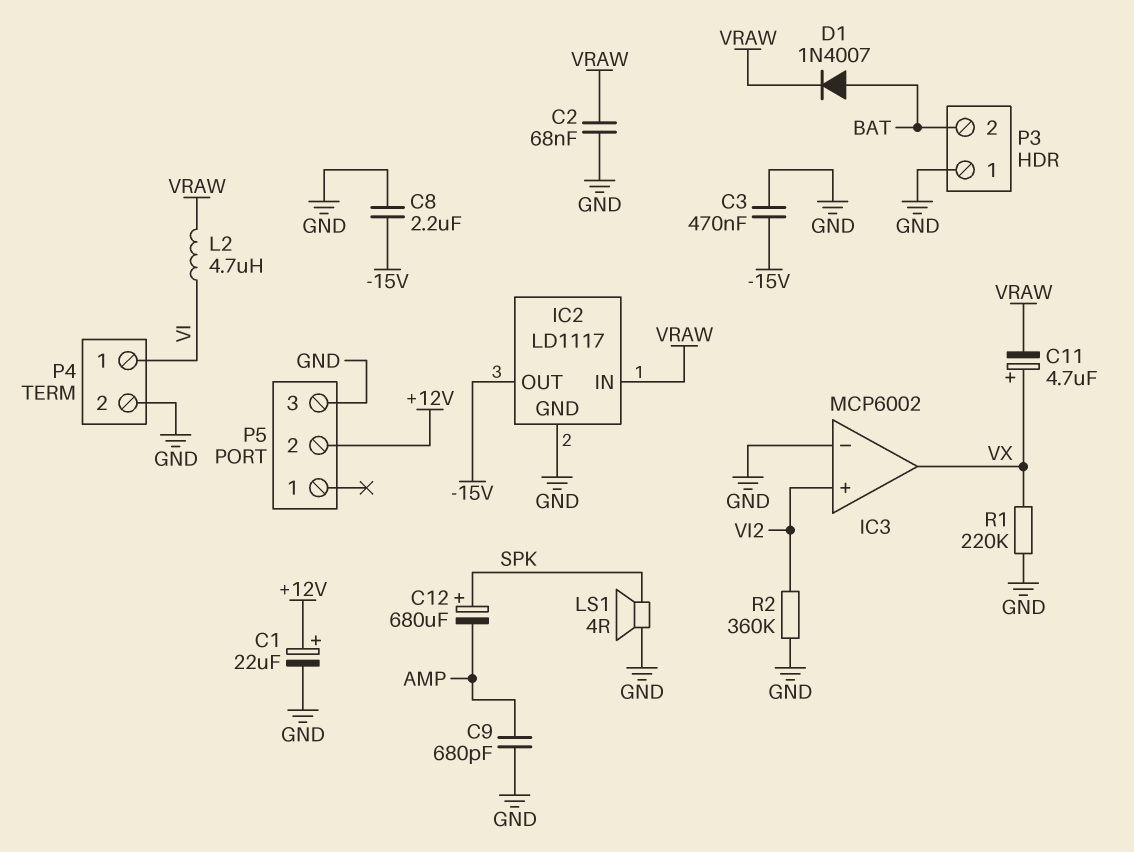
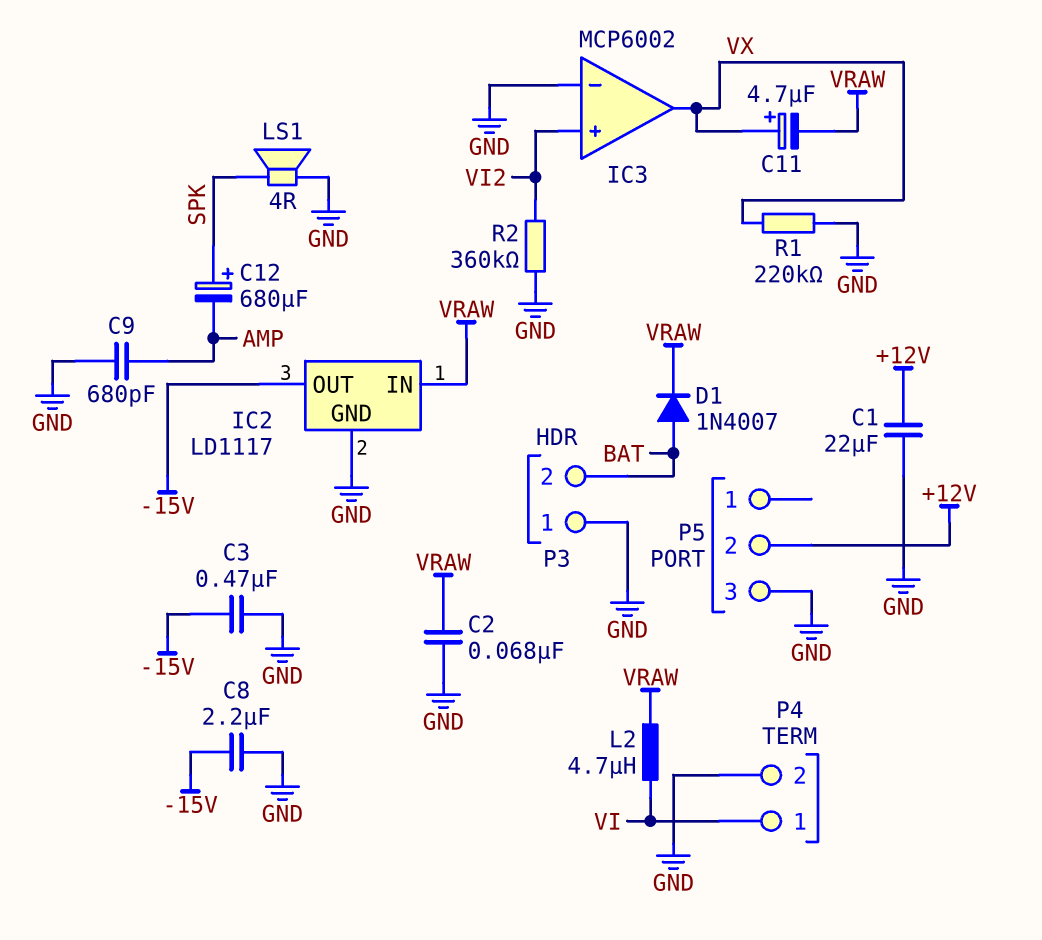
C1: 22uF (plus +12V, minus GND) -> 22uF (+12V, GND)

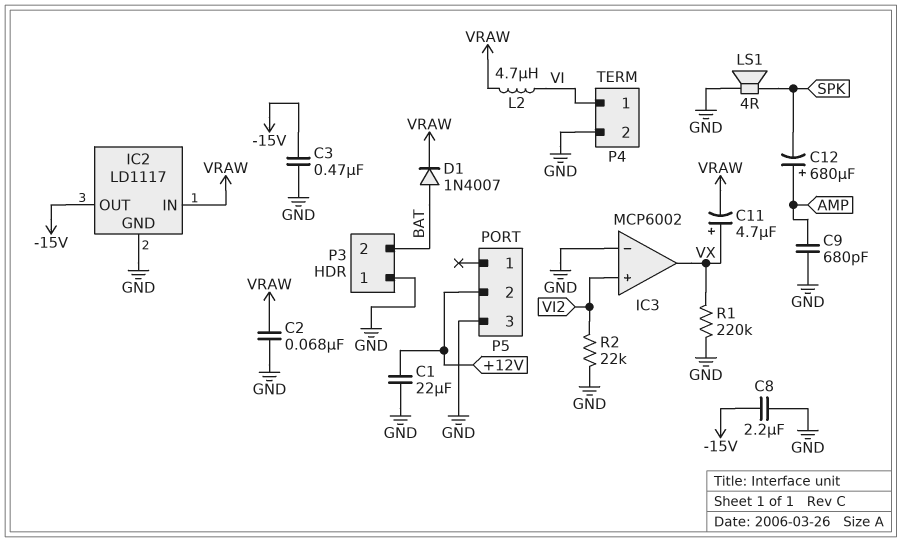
C12: 680uF (plus SPK, minus AMP) -> 680uF (plus AMP, minus SPK)
R2: 360k (GND, VI2) -> 22k (GND, VI2)

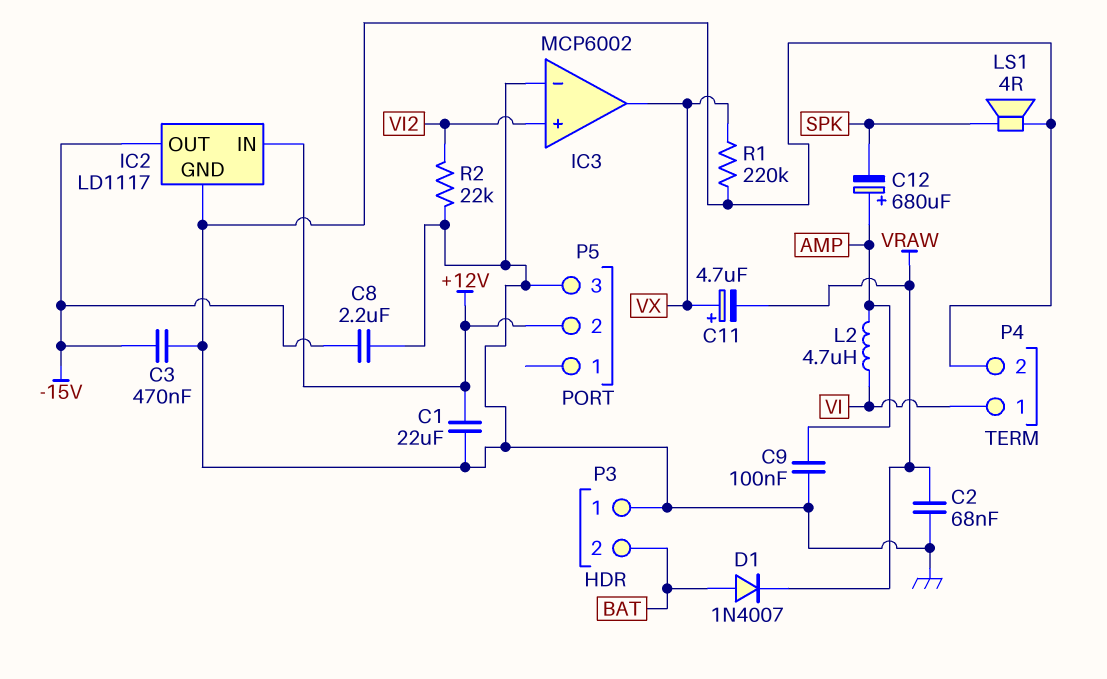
C9: 680pF (AMP, GND) -> 100nF (AMP, GND)
IC2 pin IN: VRAW -> +12V
L2: 4.7uH (VI, VRAW) -> 4.7uH (AMP, VI)

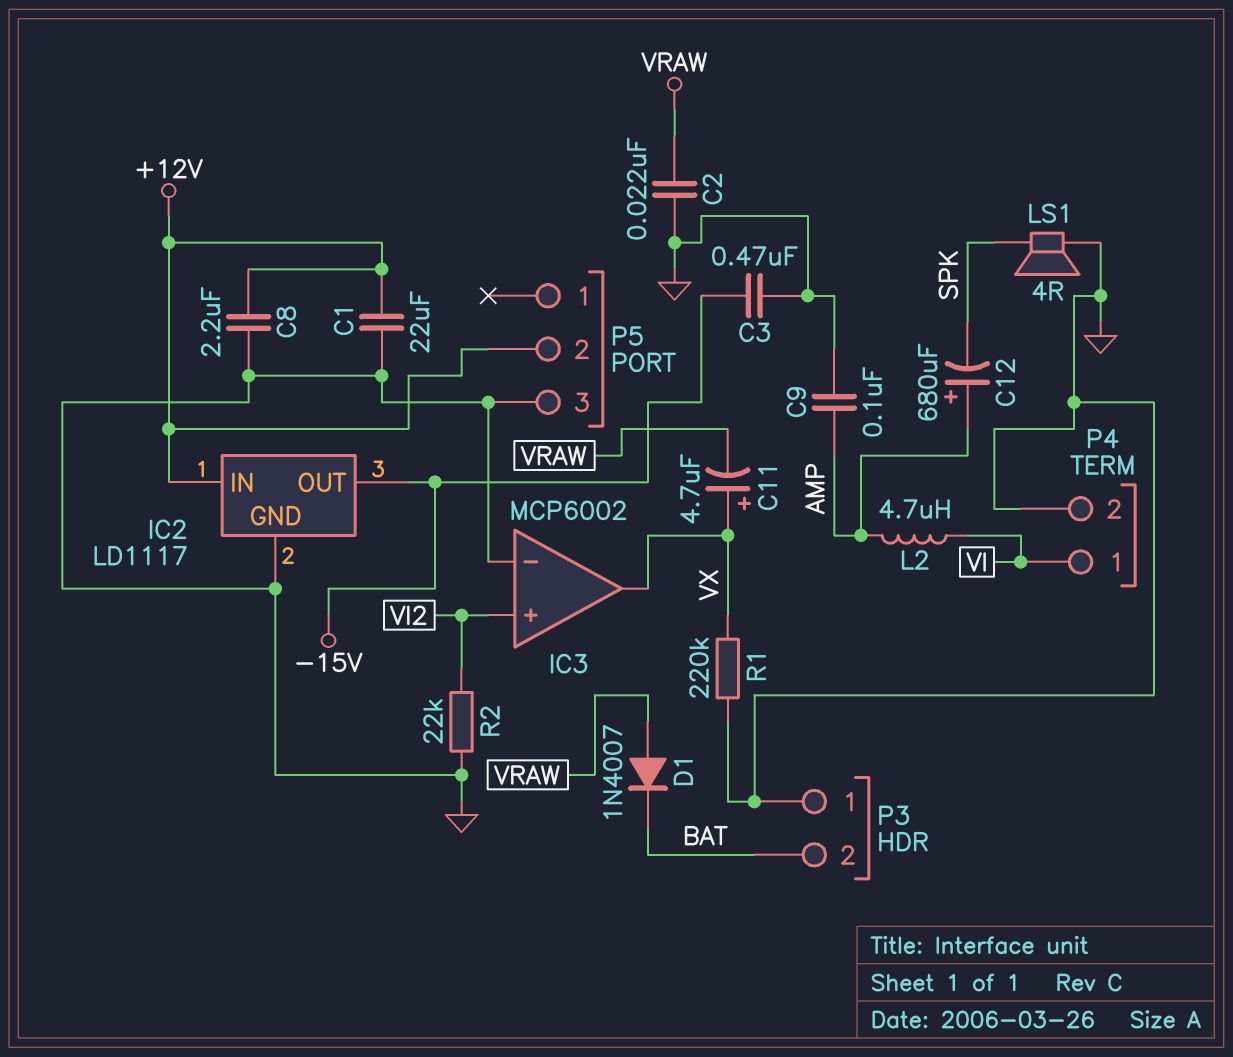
C2: 68nF (GND, VRAW) -> 22nF (GND, VRAW)
C8: 2.2uF (-15V, GND) -> 2.2uF (+12V, GND)
D1: diode 1N4007 (A BAT, K VRAW) -> diode 1N4007 (A VRAW, K BAT)

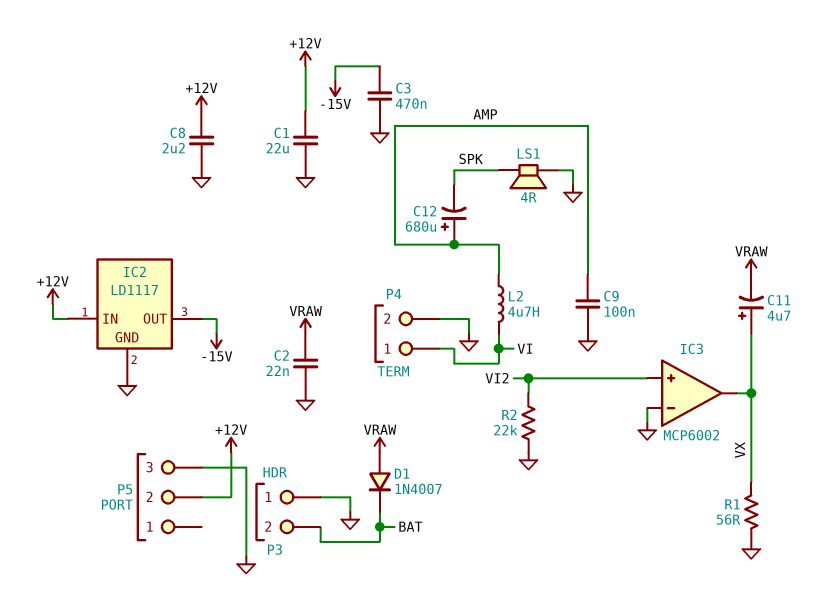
R1: 220k (GND, VX) -> 56 (GND, VX)

